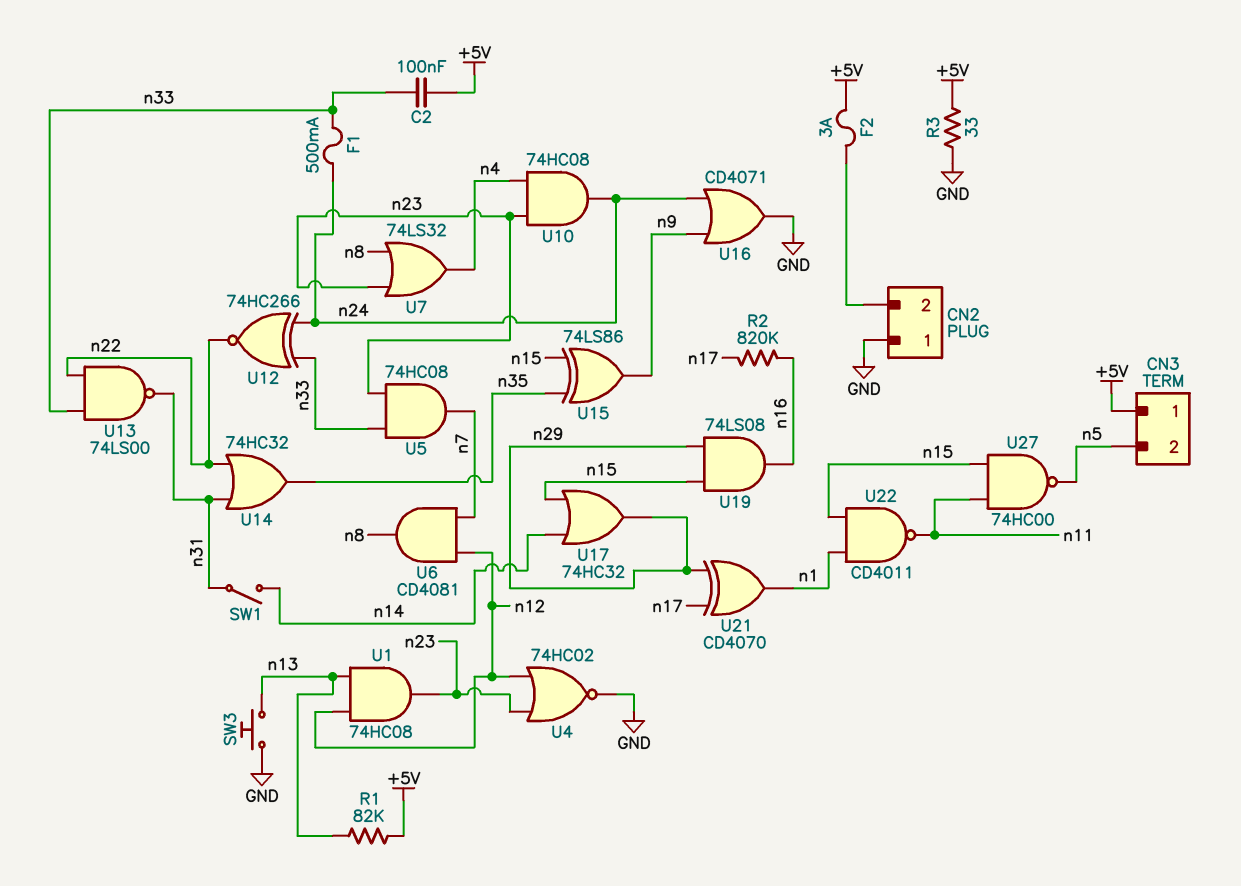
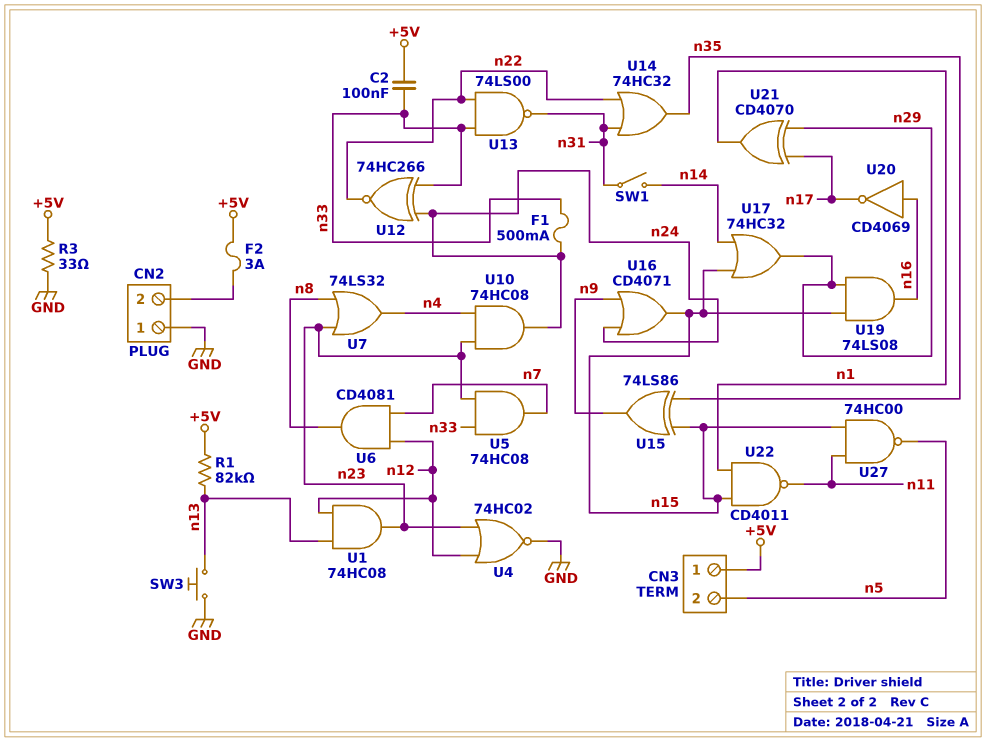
R2: 820k (n16, n17) -> none
U16: OR CD4071 (in n9, in n24, out GND) -> OR CD4071 (in n9, in n24, out n15)
U20: none -> NOT CD4069 (in n16, out n17)

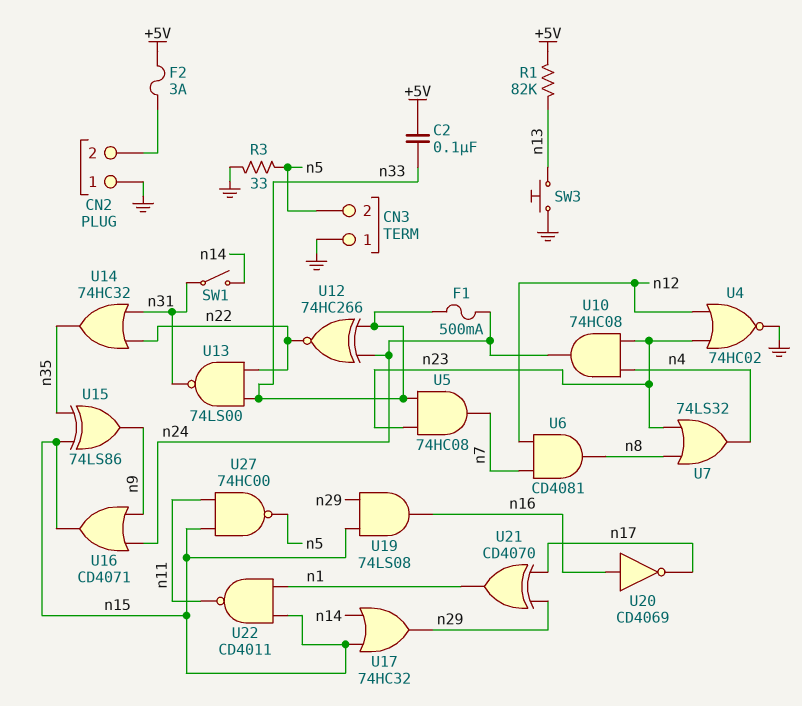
CN3 pin 1: +5V -> GND
R3: 33 (+5V, GND) -> 33 (GND, n5)
U1: AND 74HC08 (in n12, in n13, out n23) -> none

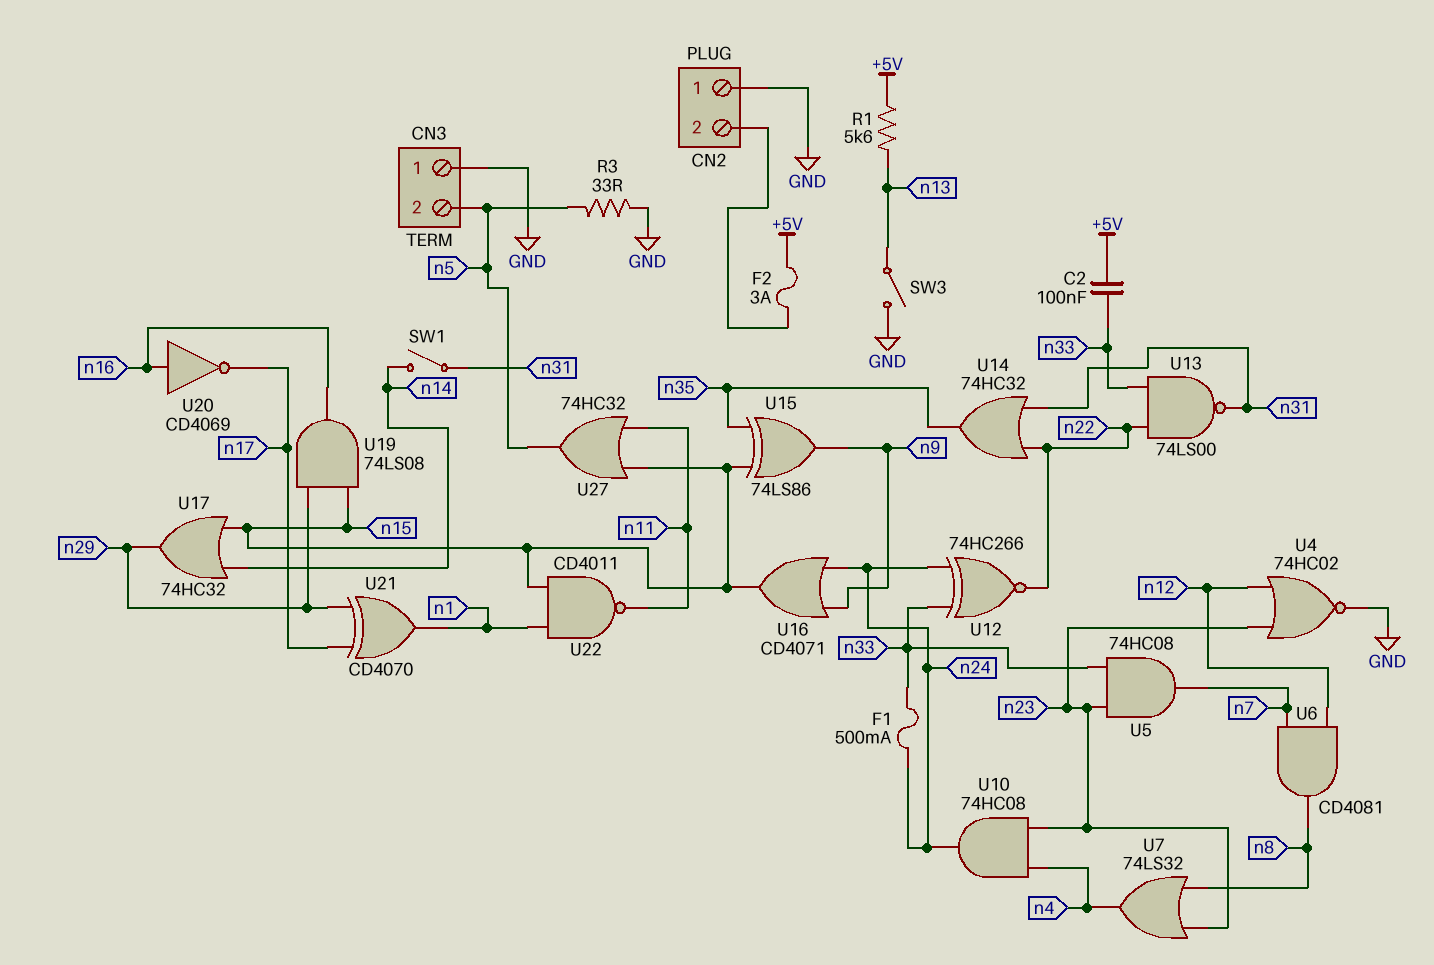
R1: 82k (+5V, n13) -> 5.6k (+5V, n13)
SW3: button (GND, n13) -> switch (GND, n13)
U27: NAND 74HC00 (in n11, in n15, out n5) -> OR 74HC32 (in n11, in n15, out n5)

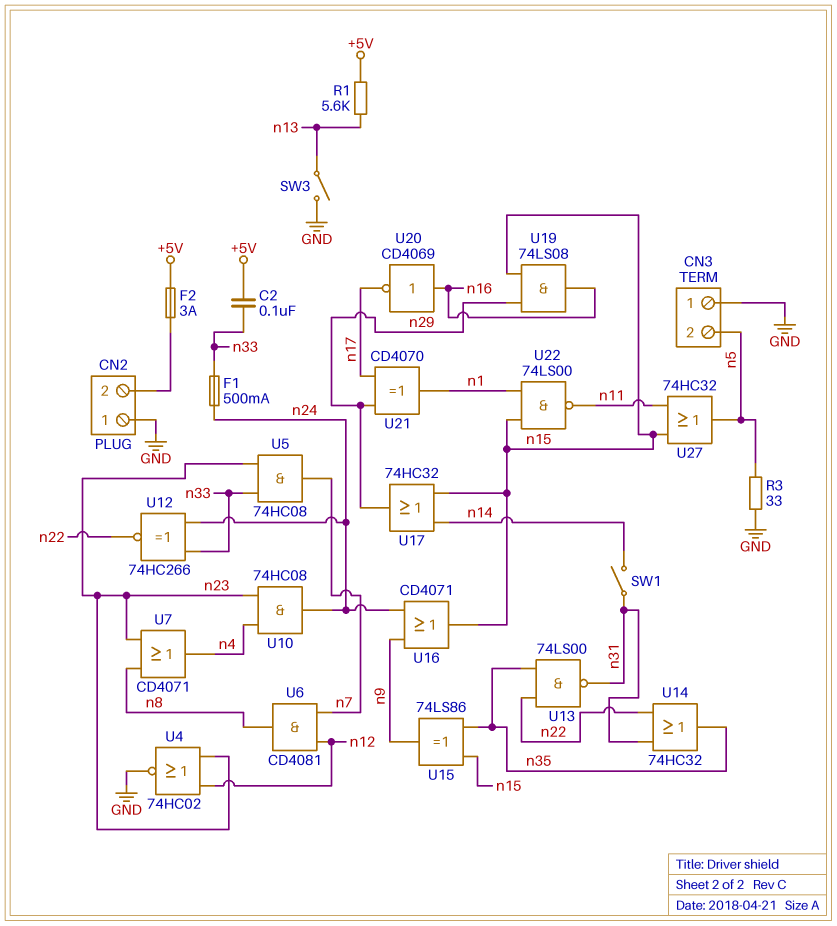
U7: OR 74LS32 (in n8, in n23, out n4) -> OR CD4071 (in n8, in n23, out n4)
U13: NAND 74LS00 (in n22, in n33, out n31) -> NAND 74LS00 (in n22, in n35, out n31)
U22: NAND CD4011 (in n1, in n15, out n11) -> NAND 74LS00 (in n1, in n15, out n11)

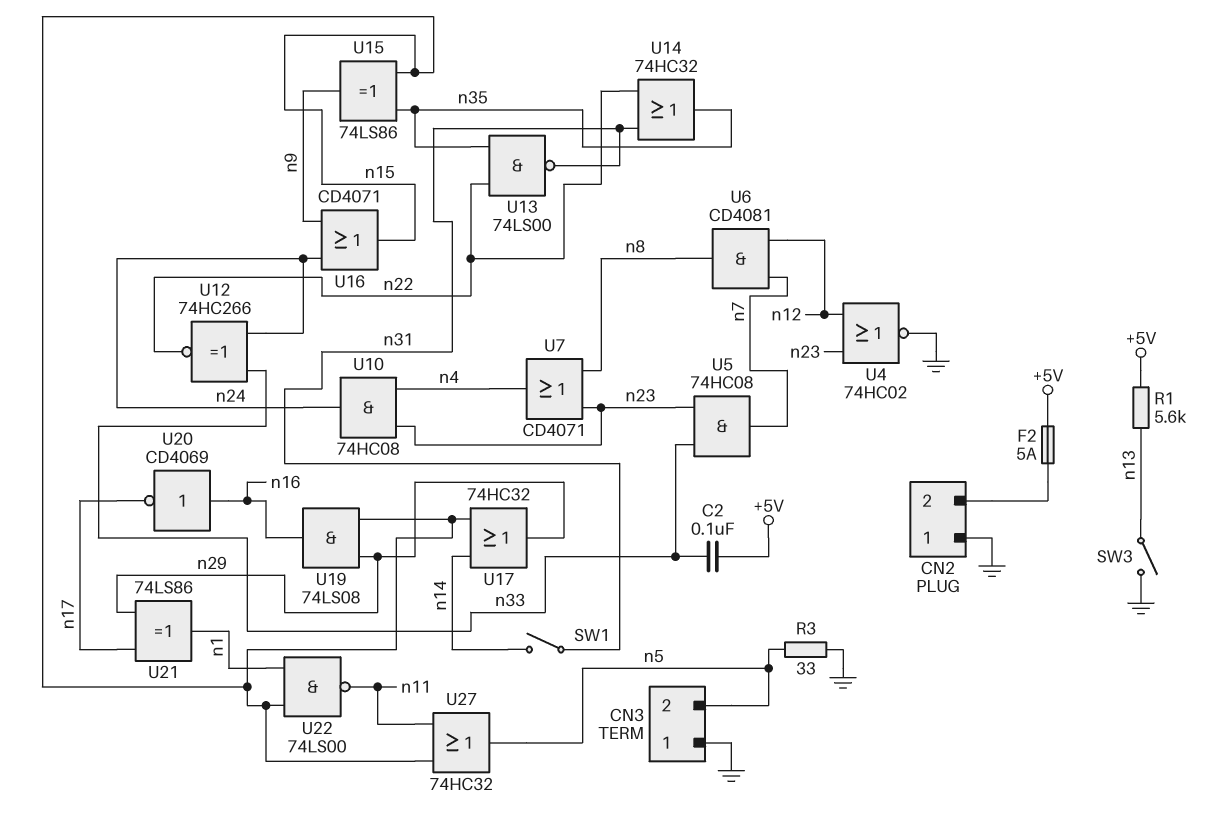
F1: 500mA (n24, n33) -> none
F2: 3A (+5V, CN2/2) -> 5A (+5V, CN2/2)
U21: XOR CD4070 (in n17, in n29, out n1) -> XOR 74LS86 (in n17, in n29, out n1)

